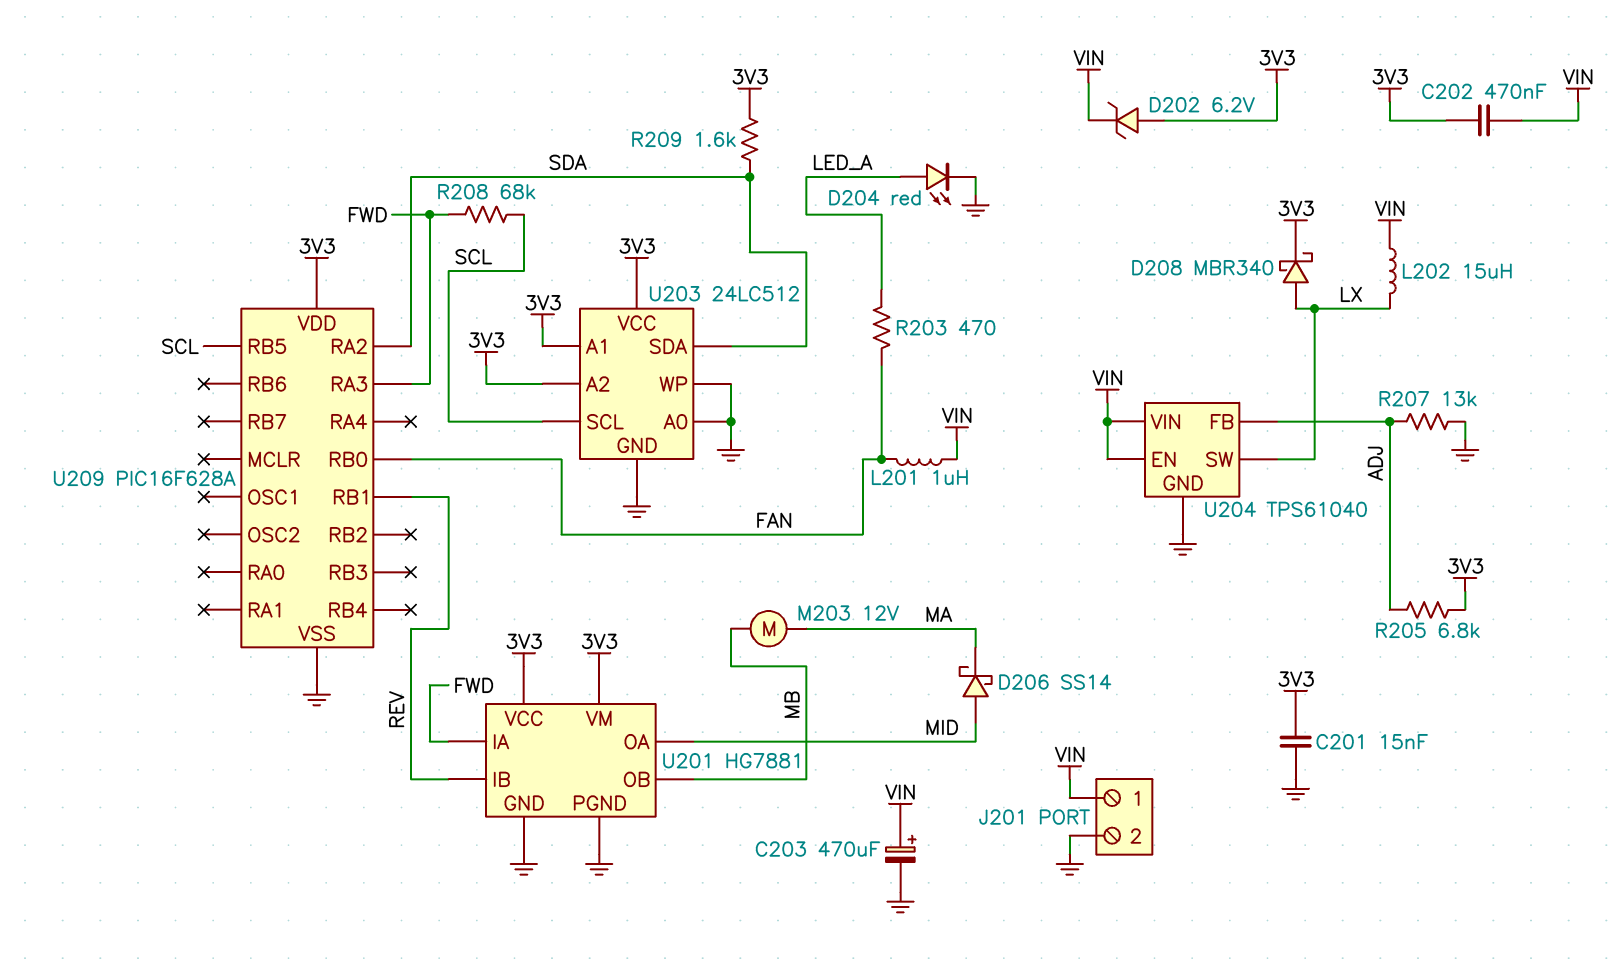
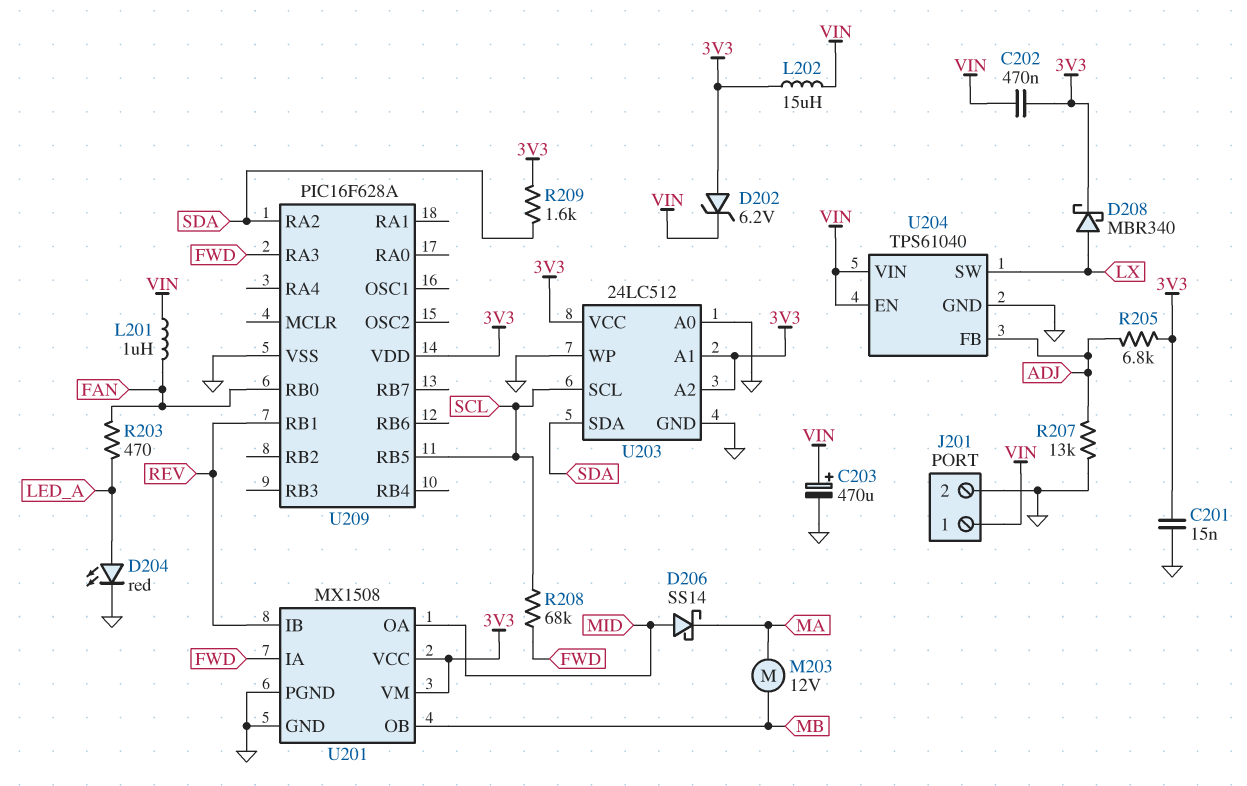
L202: 15uH (LX, VIN) -> 15uH (3V3, VIN)
U201: HG7881 -> MX1508

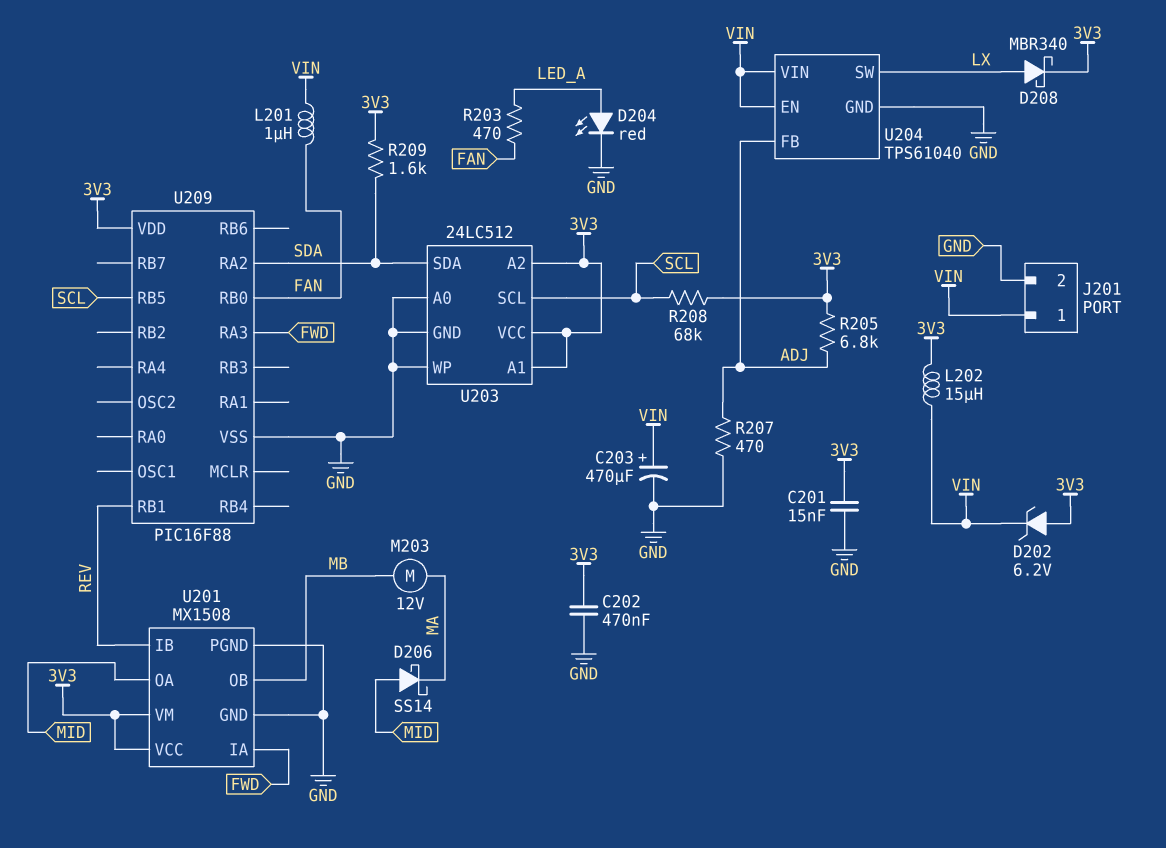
C202: 470nF (3V3, VIN) -> 470nF (3V3, GND)
R207: 13k (ADJ, GND) -> 470 (ADJ, GND)
R208: 68k (FWD, SCL) -> 68k (3V3, SCL)
U209: PIC16F628A -> PIC16F88

